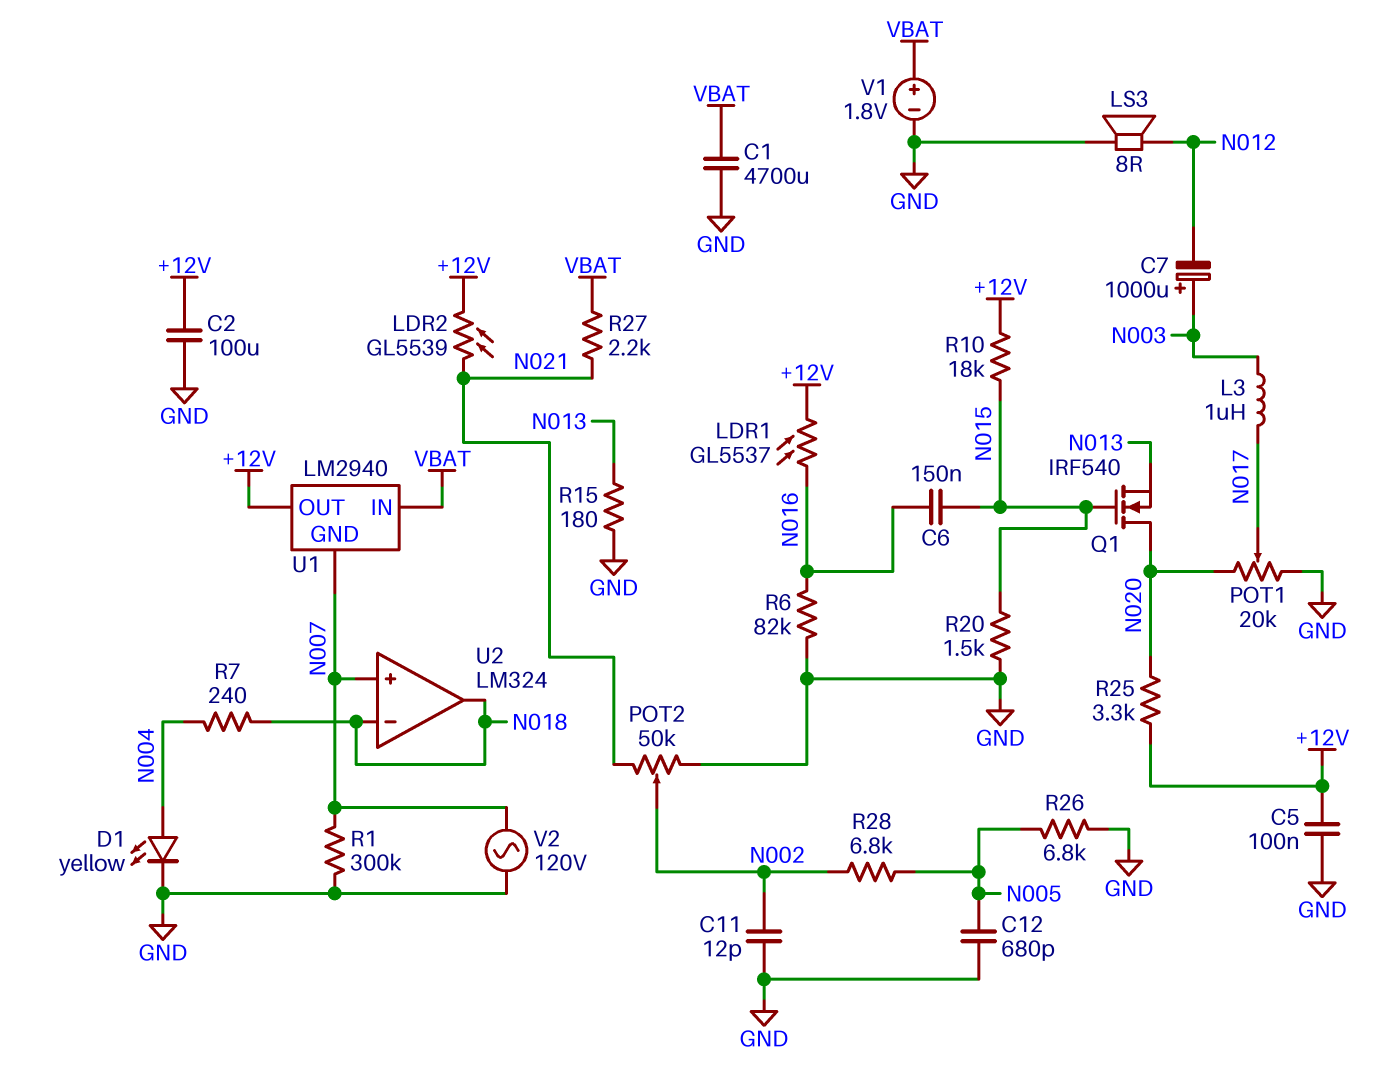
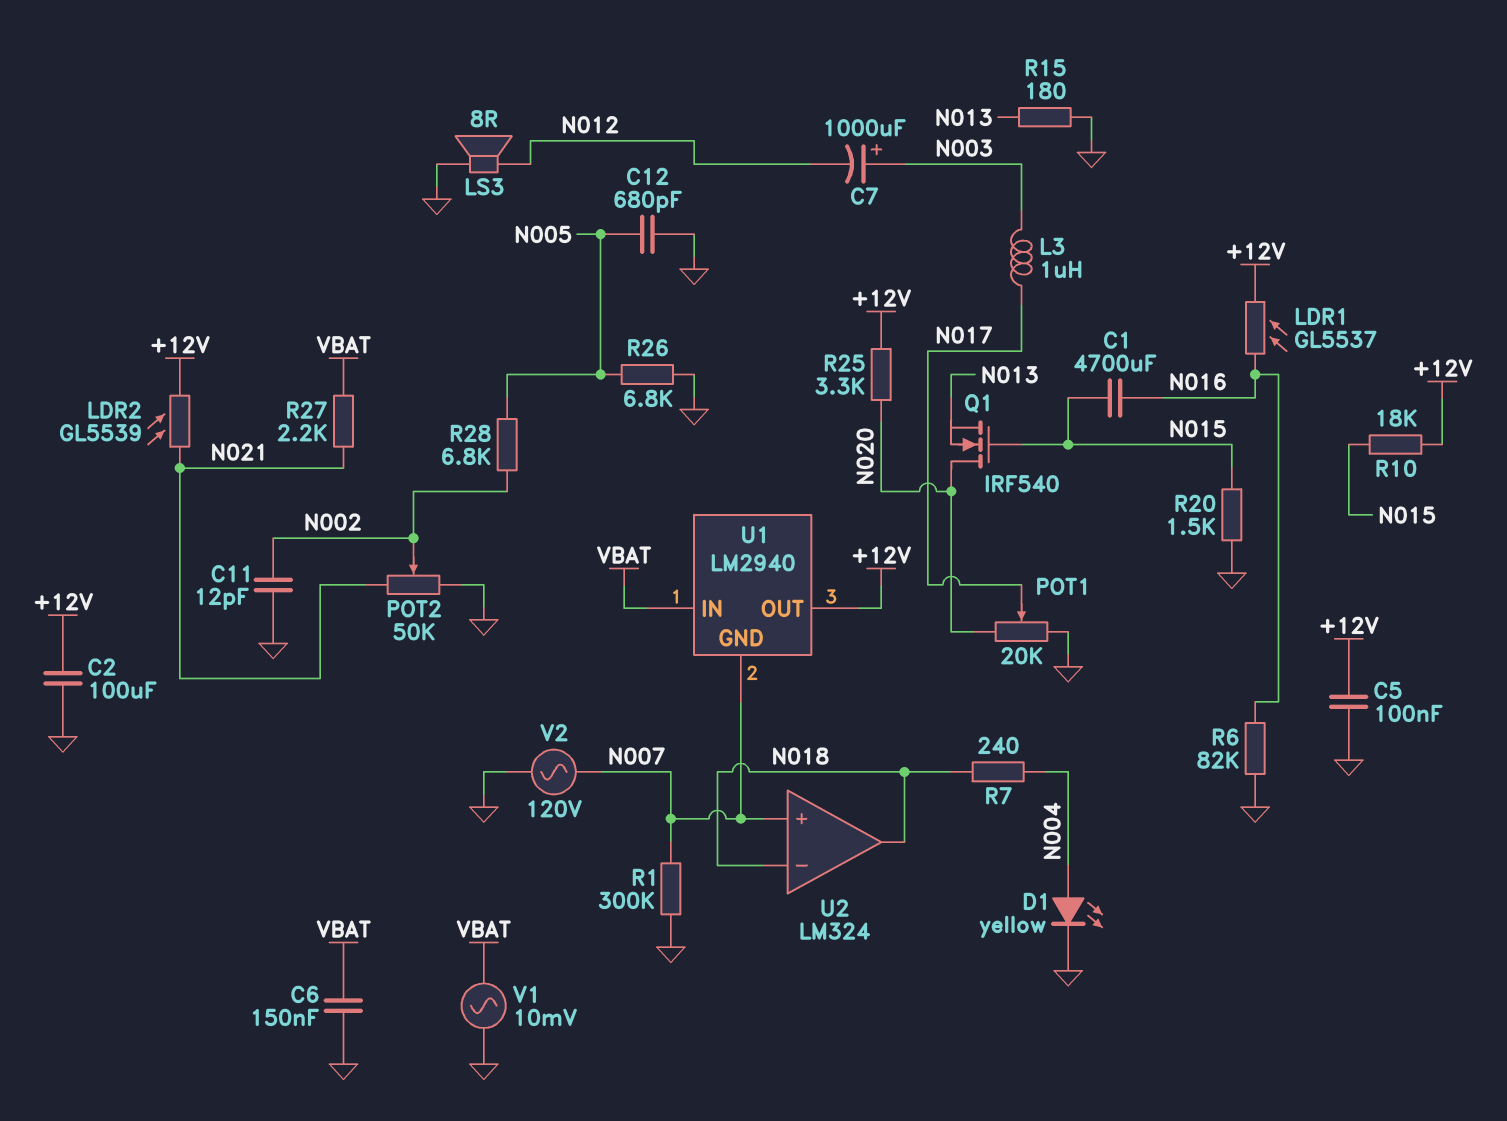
C1: 4700uF (GND, VBAT) -> 4700uF (N015, N016)
C6: 150nF (N015, N016) -> 150nF (GND, VBAT)
V1: 1.8V (plus VBAT, minus GND) -> AC 10mV (GND, VBAT)

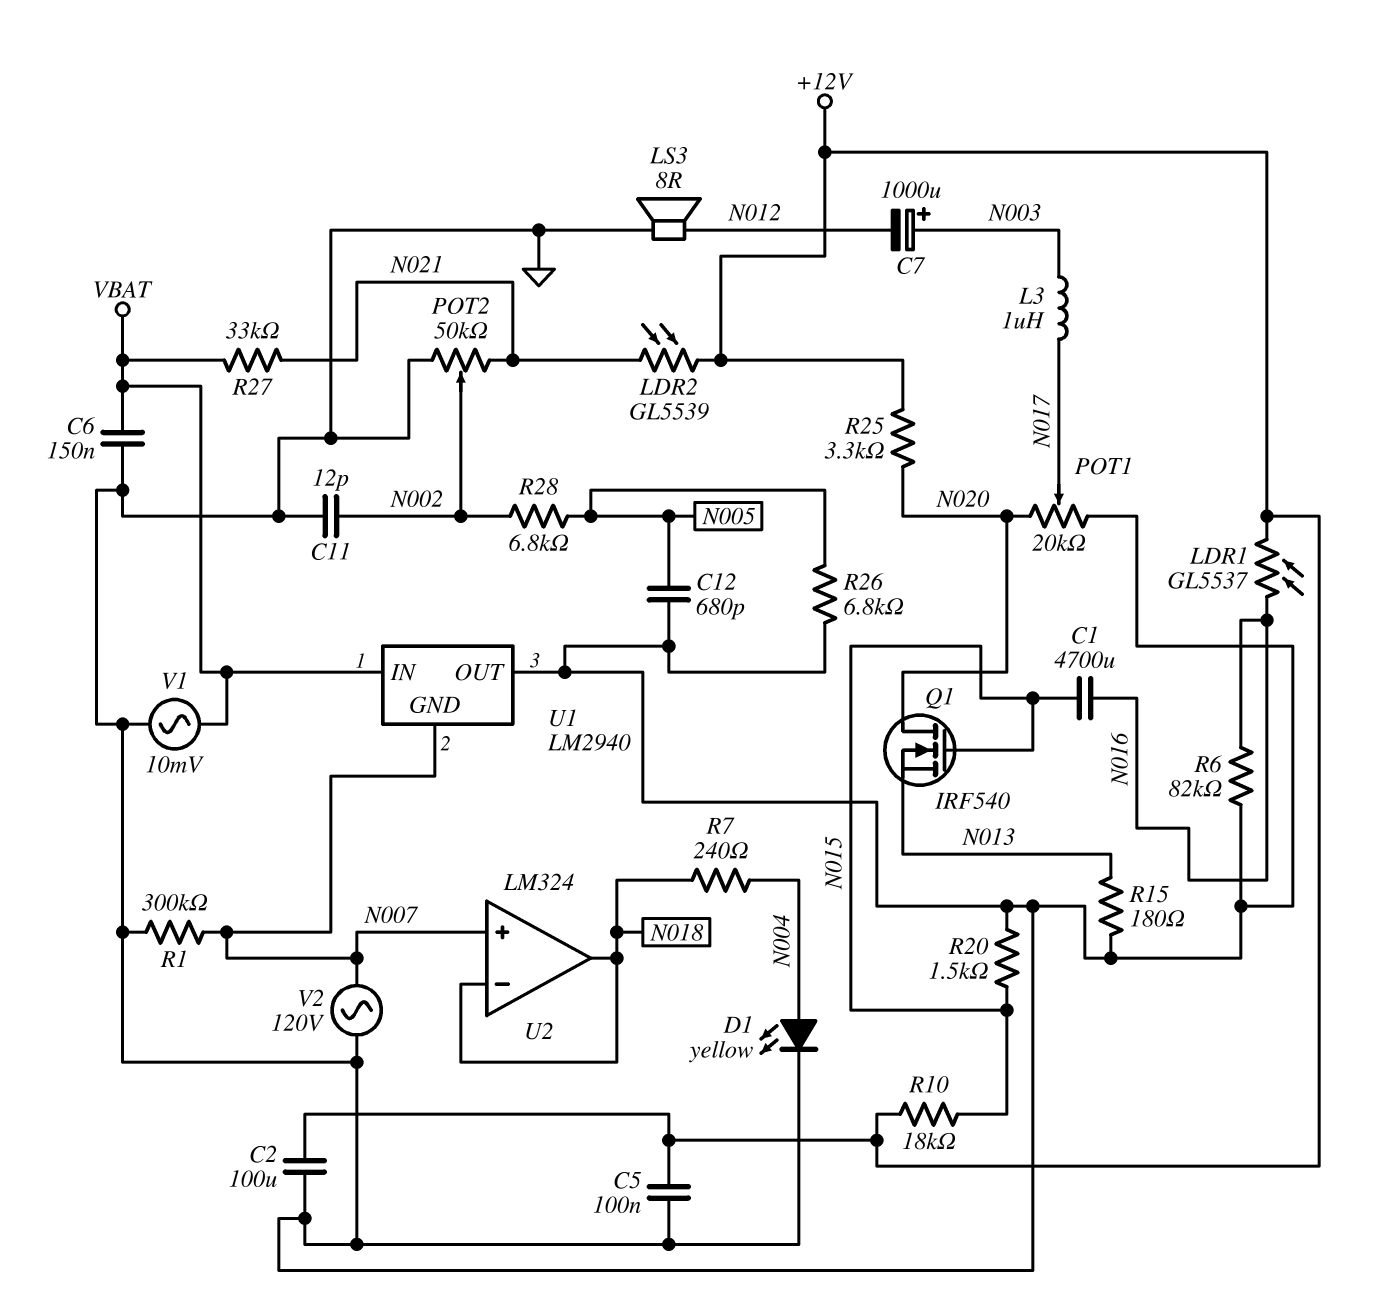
R27: 2.2k (N021, VBAT) -> 33k (N021, VBAT)
U1 pin OUT: +12V -> GND

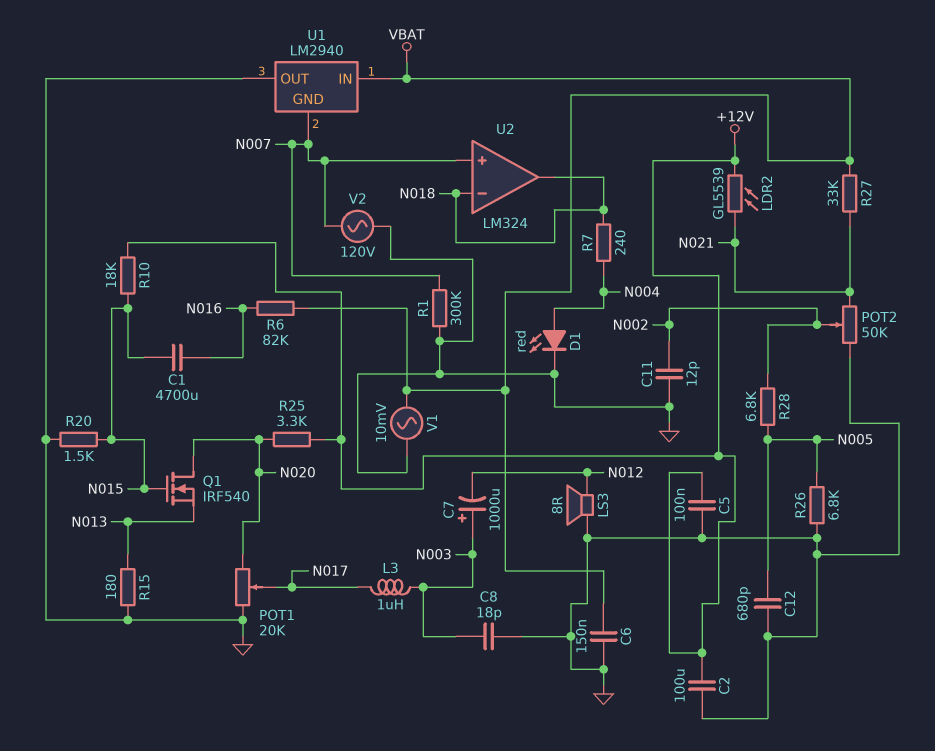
C8: none -> 18pF (GND, N003)
D1: LED yellow (A N004, K GND) -> LED red (A N004, K GND)
LDR1: GL5537 (+12V, N016) -> none
R6: 82k (GND, N016) -> 82k (N016, VBAT)

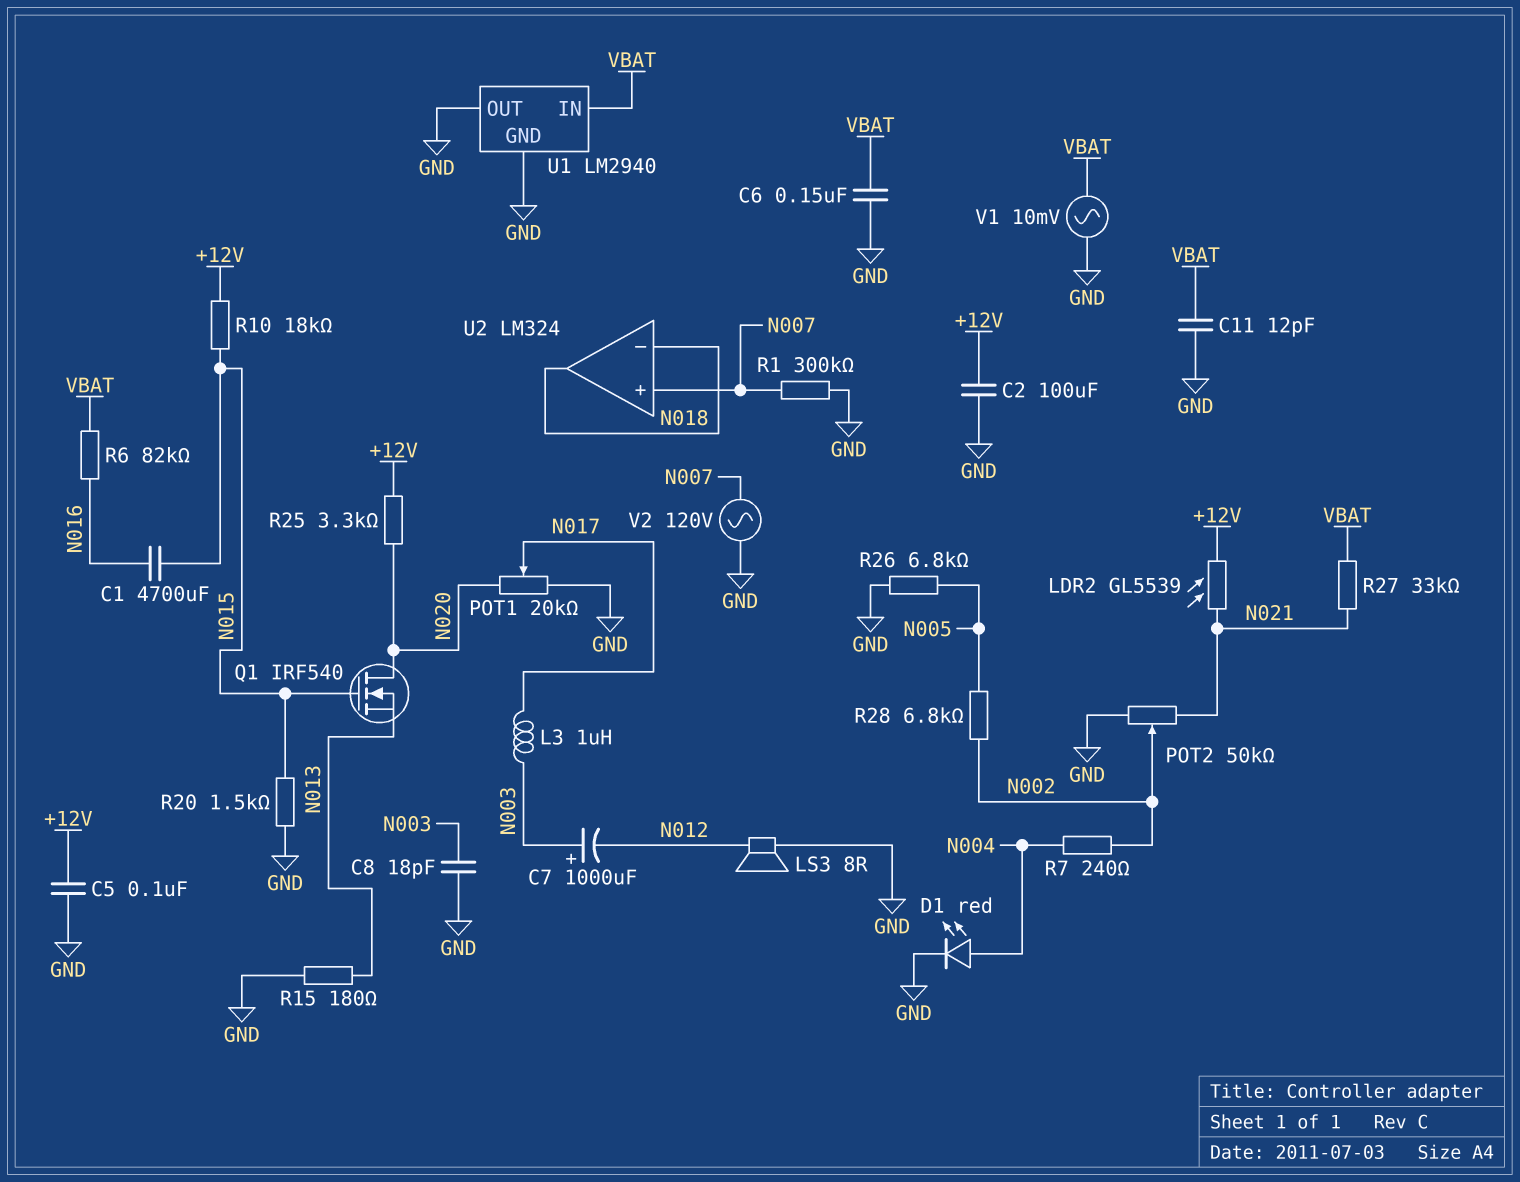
C11: 12pF (GND, N002) -> 12pF (GND, VBAT)
C12: 680pF (GND, N005) -> none
R7: 240 (N004, N018) -> 240 (N002, N004)
U1 pin GND: N007 -> GND

